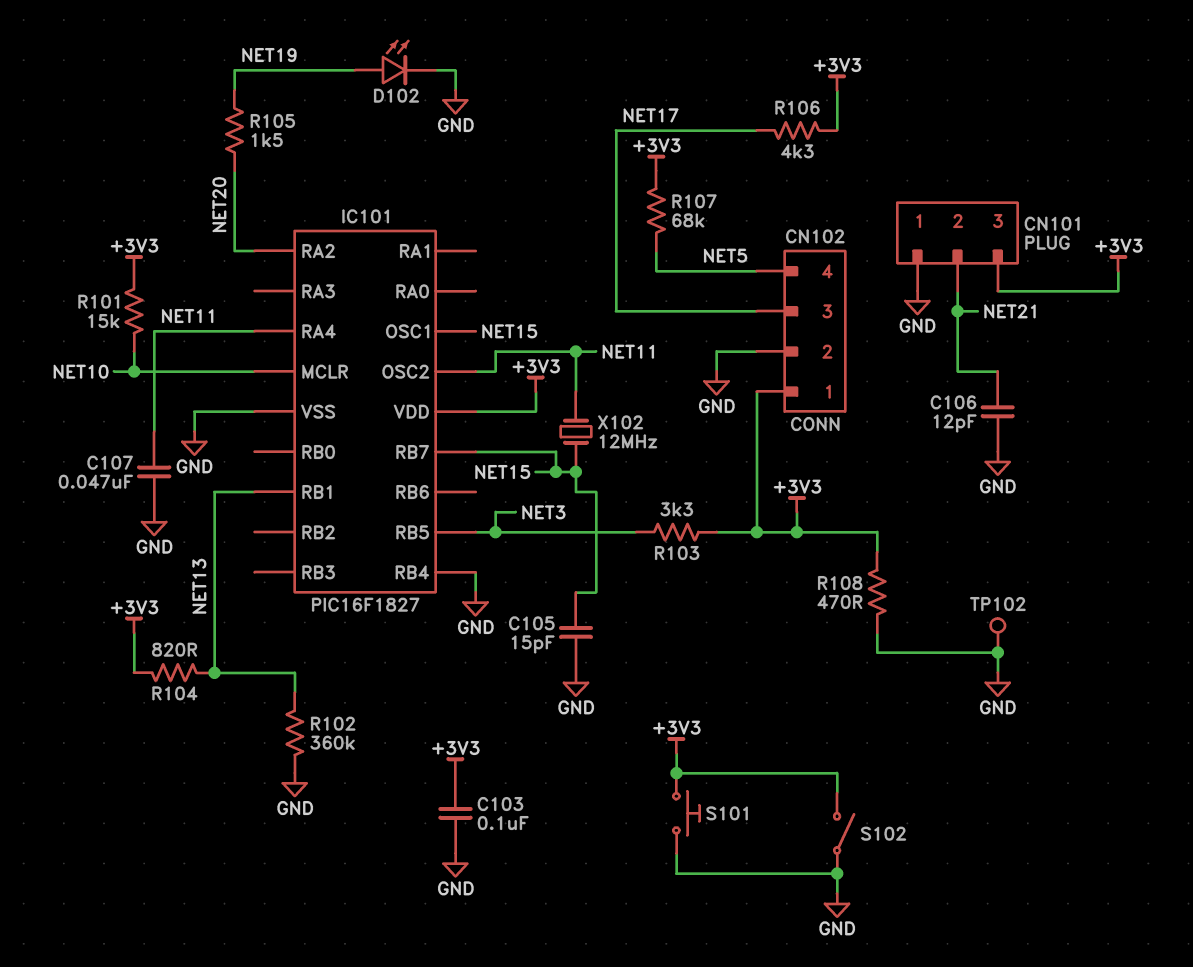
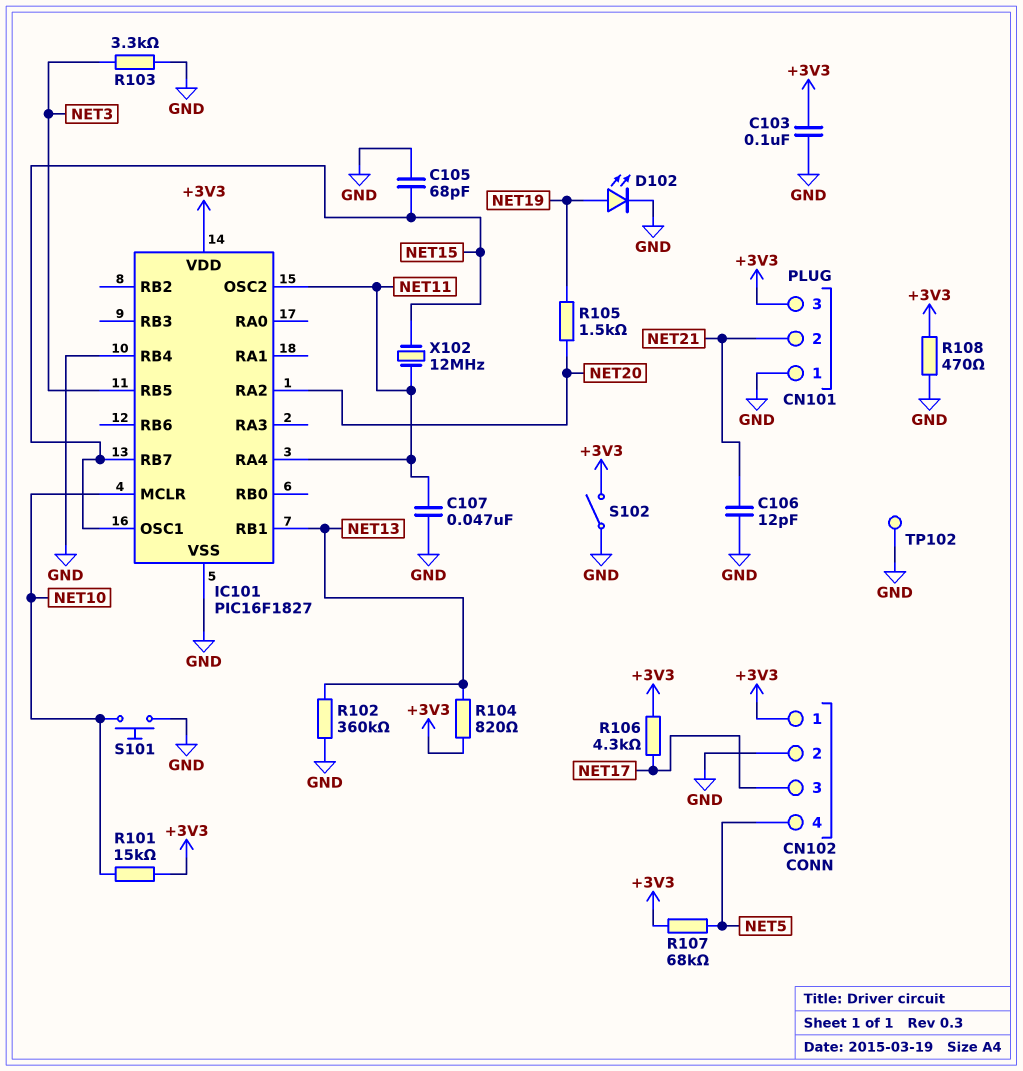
C105: 15pF (GND, NET15) -> 68pF (GND, NET15)
R103: 3.3k (+3V3, NET3) -> 3.3k (GND, NET3)
S101: button (+3V3, GND) -> button (GND, NET10)

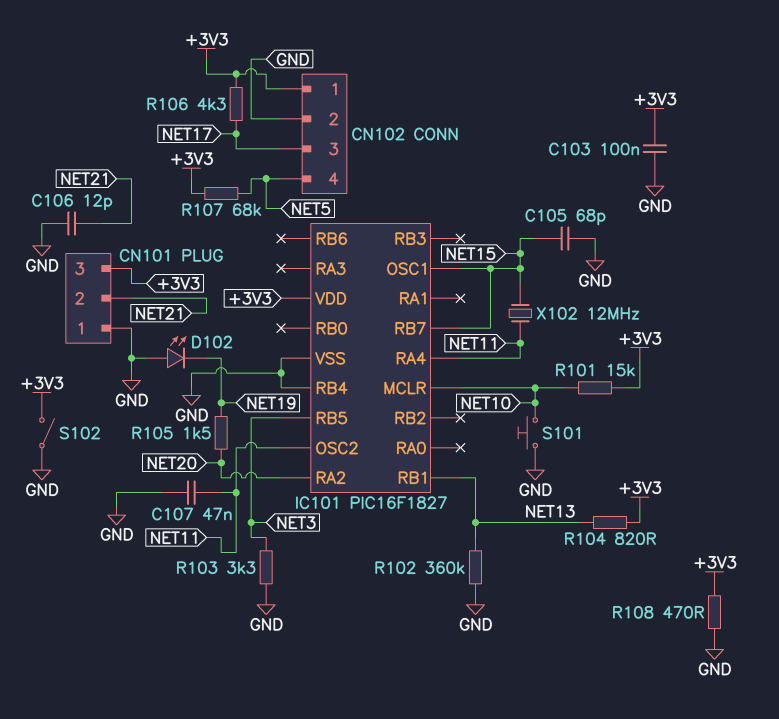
D102: LED (A NET19, K GND) -> LED (A GND, K NET19)
TP102: test point (GND) -> none

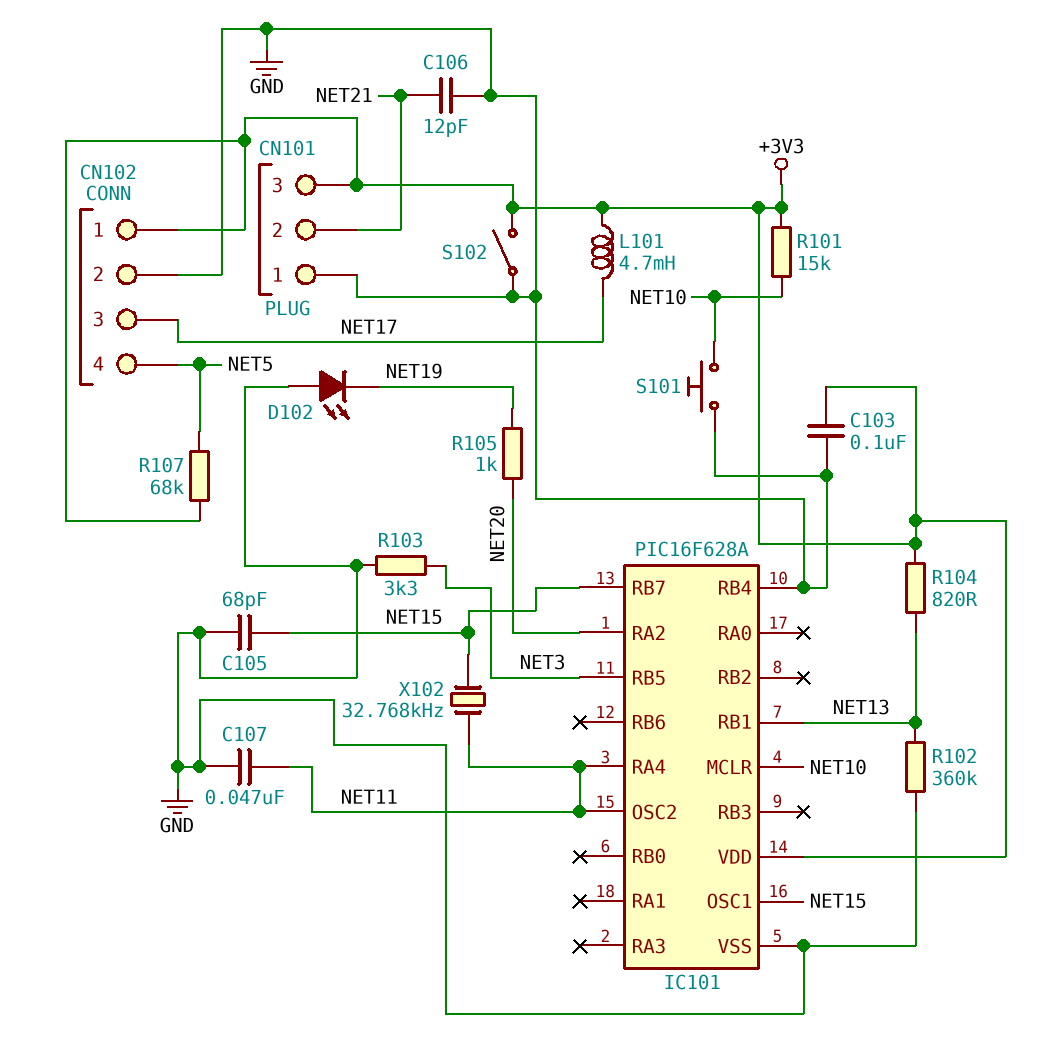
IC101: PIC16F1827 -> PIC16F628A
L101: none -> 4.7mH (+3V3, NET17)
R105: 1.5k (NET19, NET20) -> 1k (NET19, NET20)
R106: 4.3k (+3V3, NET17) -> none
R108: 470 (+3V3, GND) -> none
X102: 12MHz (NET11, NET15) -> 32.768kHz (NET11, NET15)

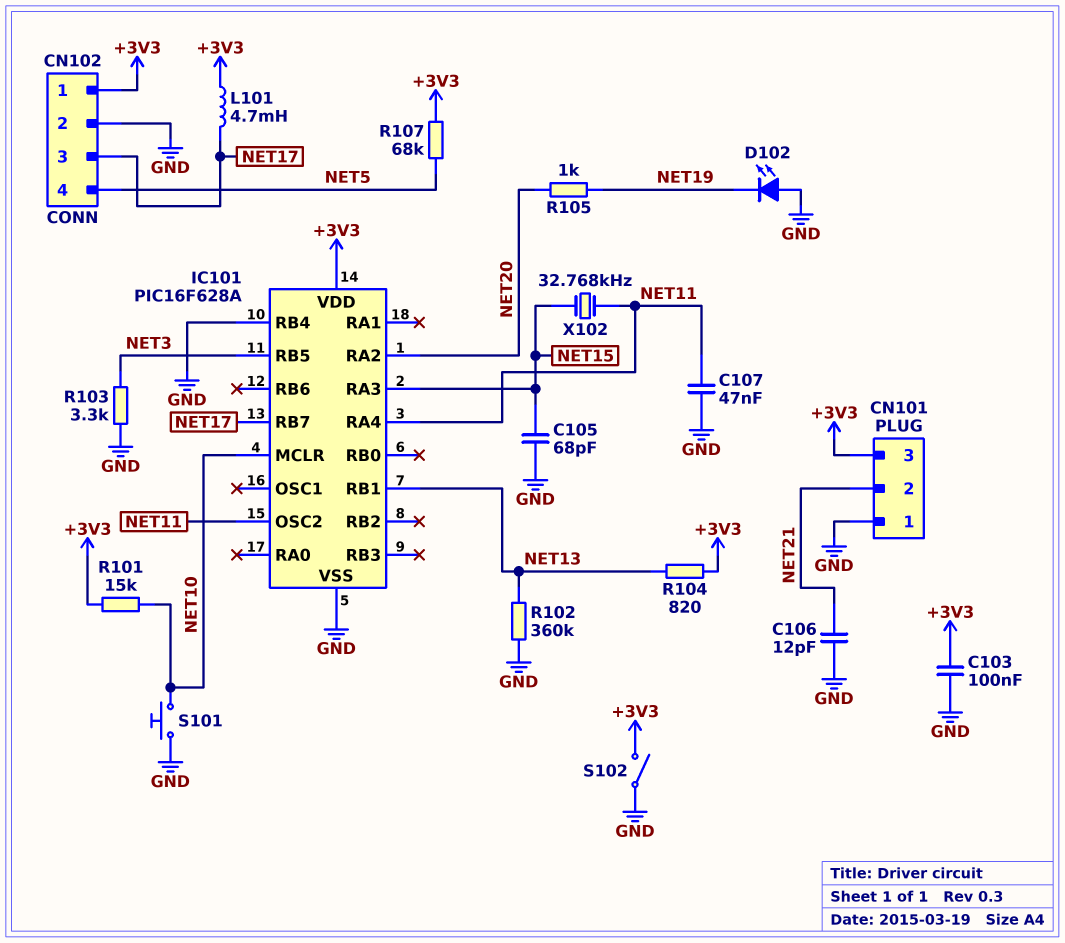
IC101 pin OSC1: NET15 -> none
IC101 pin RA3: none -> NET15
IC101 pin RB7: NET15 -> NET17

